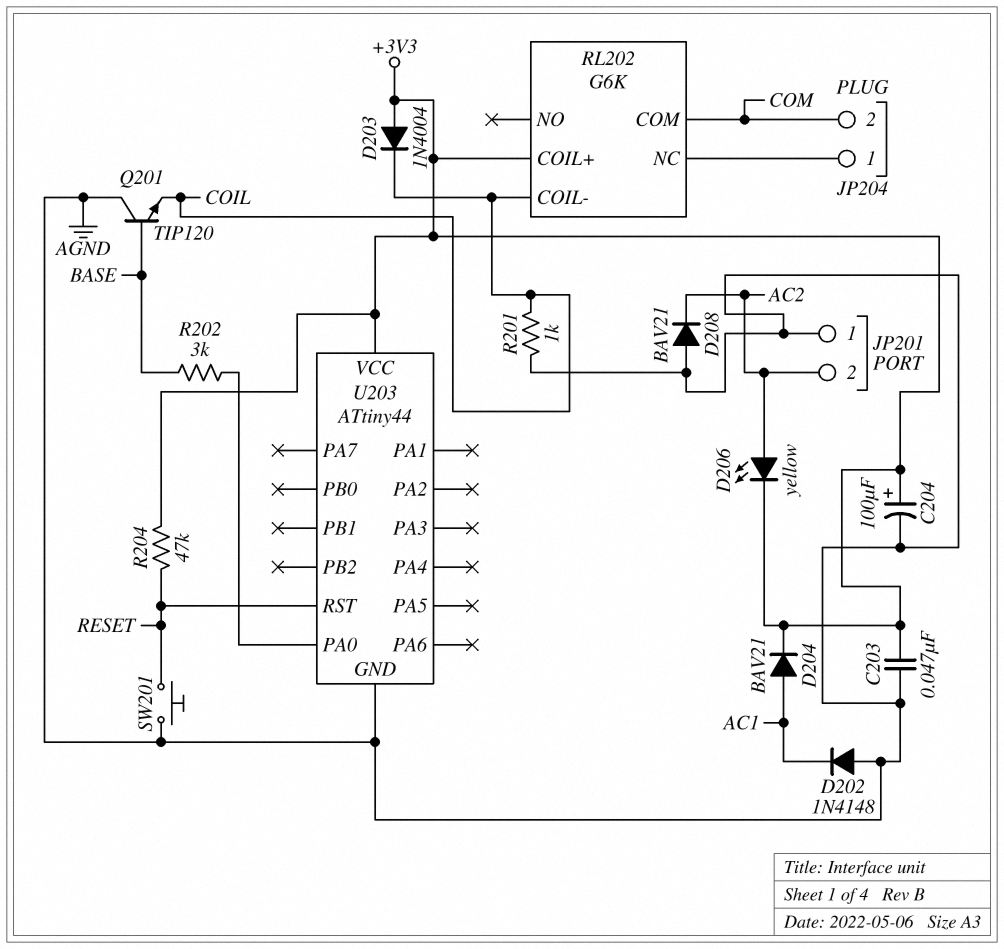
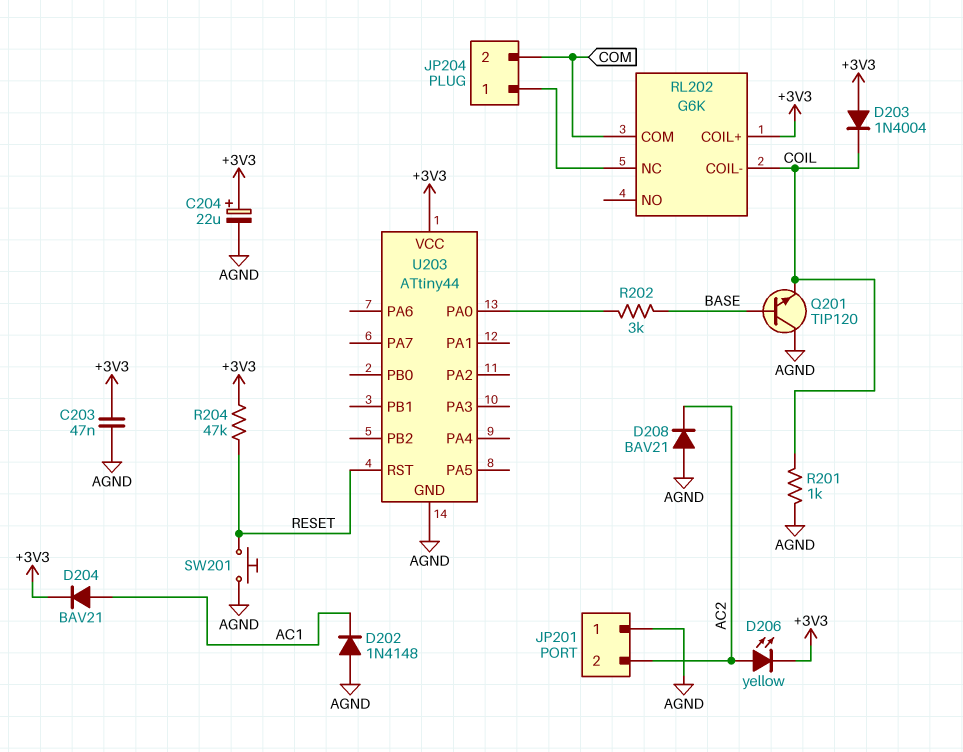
C204: 100uF (plus +3V3, minus AGND) -> 22uF (plus +3V3, minus AGND)

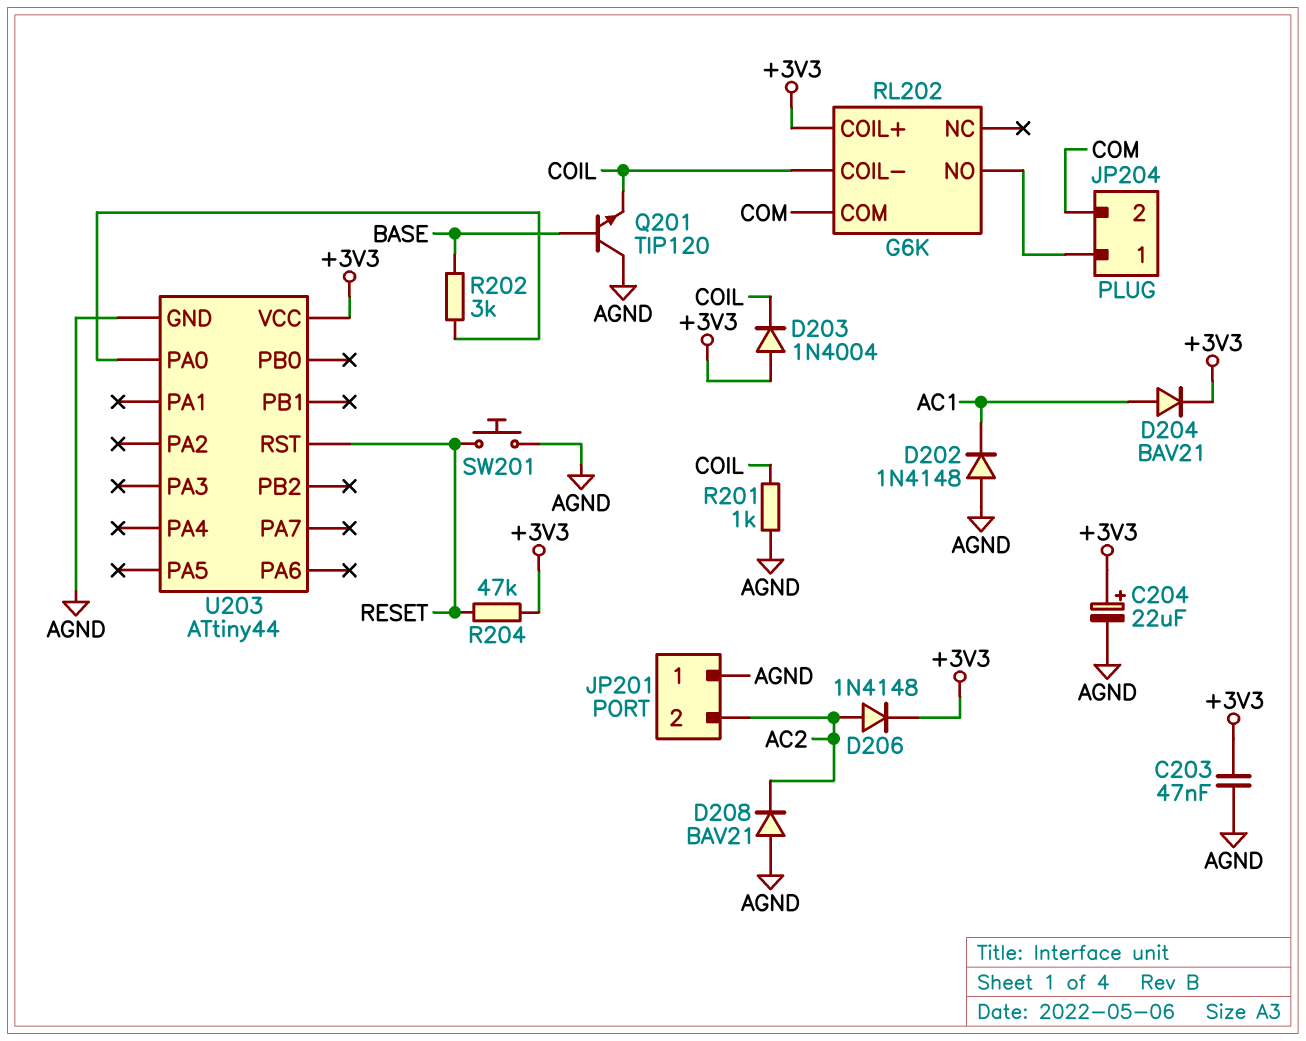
D206: LED yellow (A AC2, K +3V3) -> diode 1N4148 (A AC2, K +3V3)
RL202 pin NC: JP204/1 -> none
RL202 pin NO: none -> JP204/1

